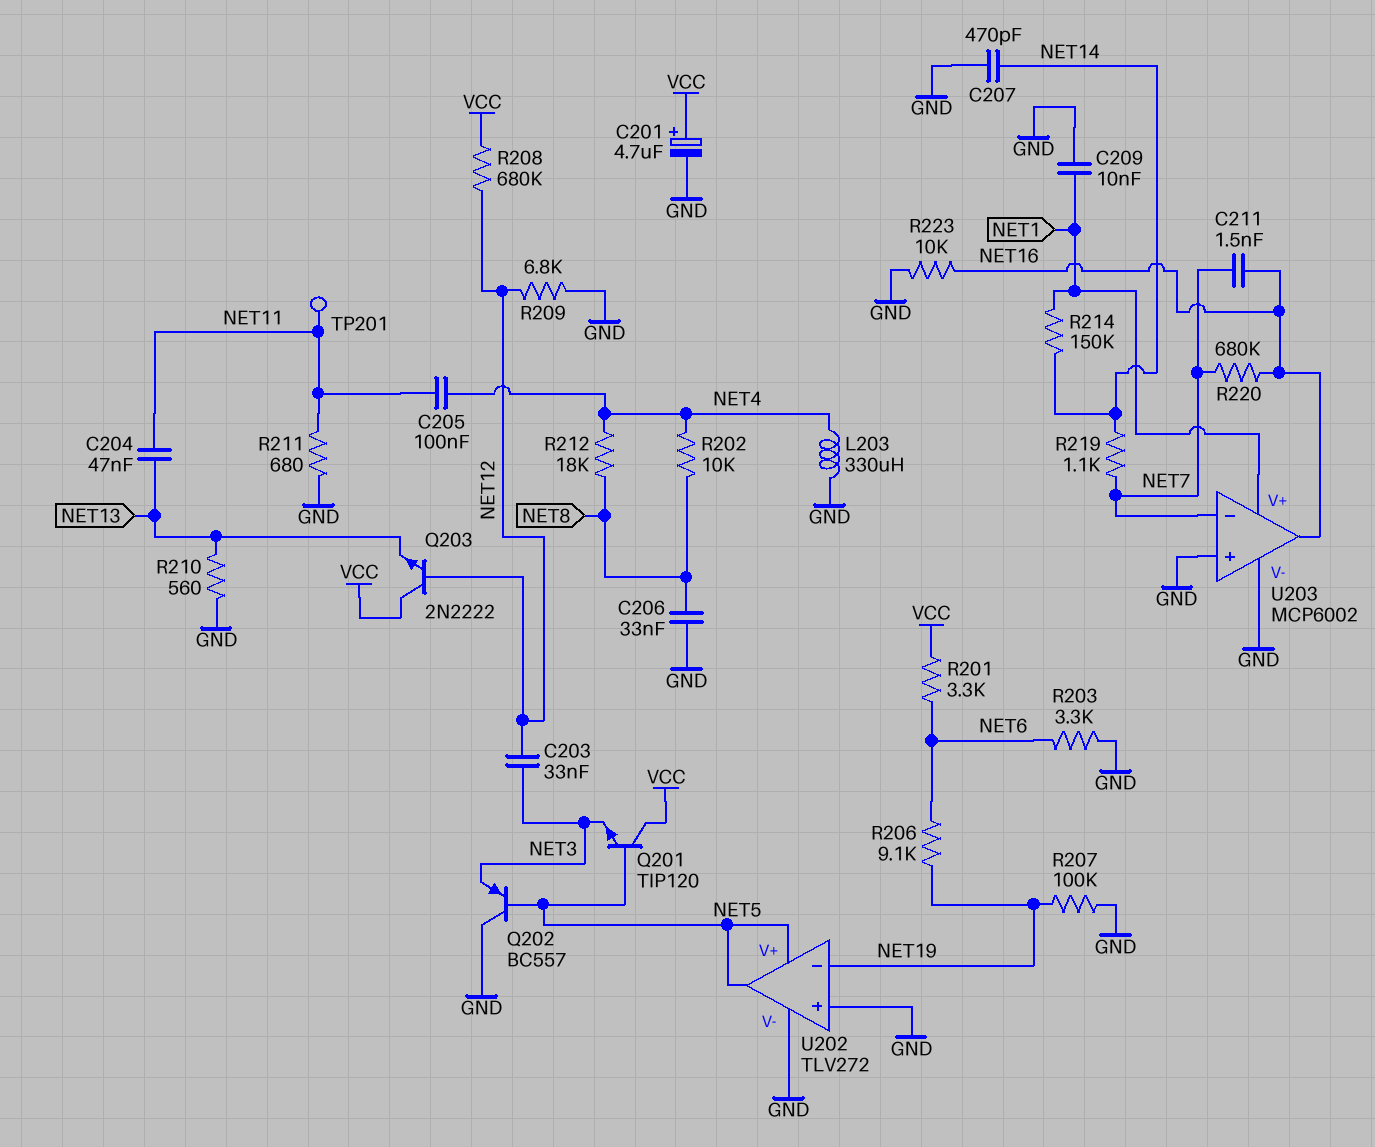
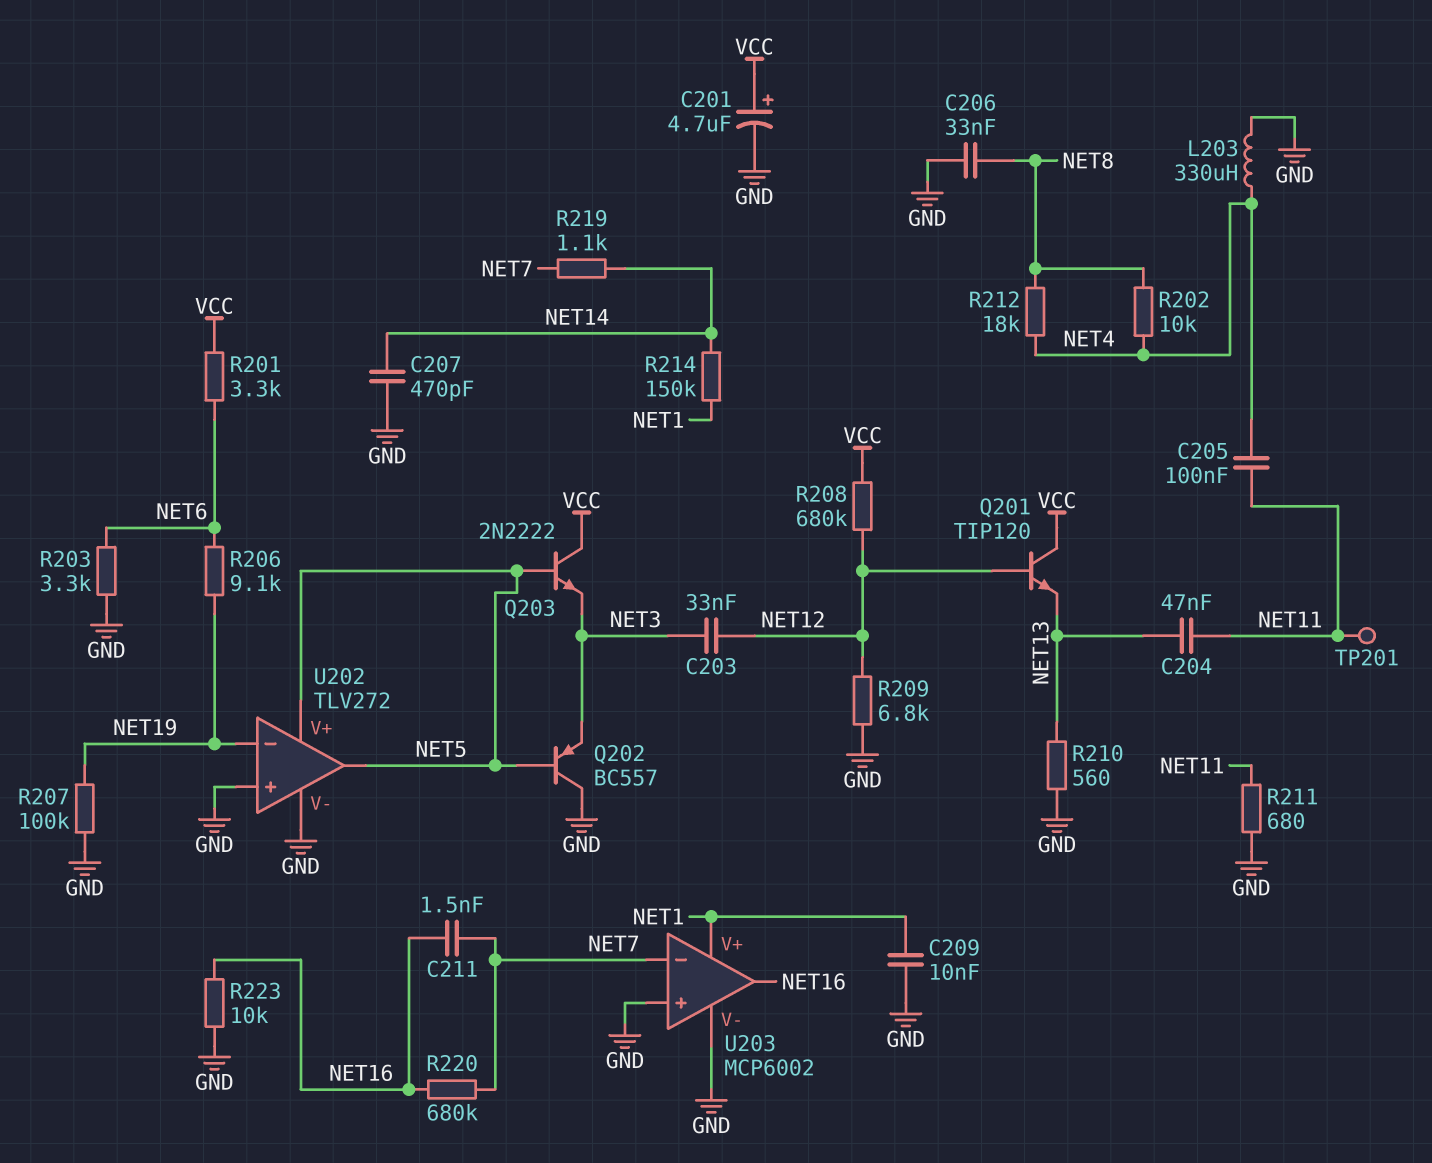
Q201: NPN TIP120 (B NET5, C VCC, E NET3) -> NPN TIP120 (B NET12, C VCC, E NET13)
Q203: NPN 2N2222 (B NET12, C VCC, E NET13) -> NPN 2N2222 (B NET5, C VCC, E NET3)

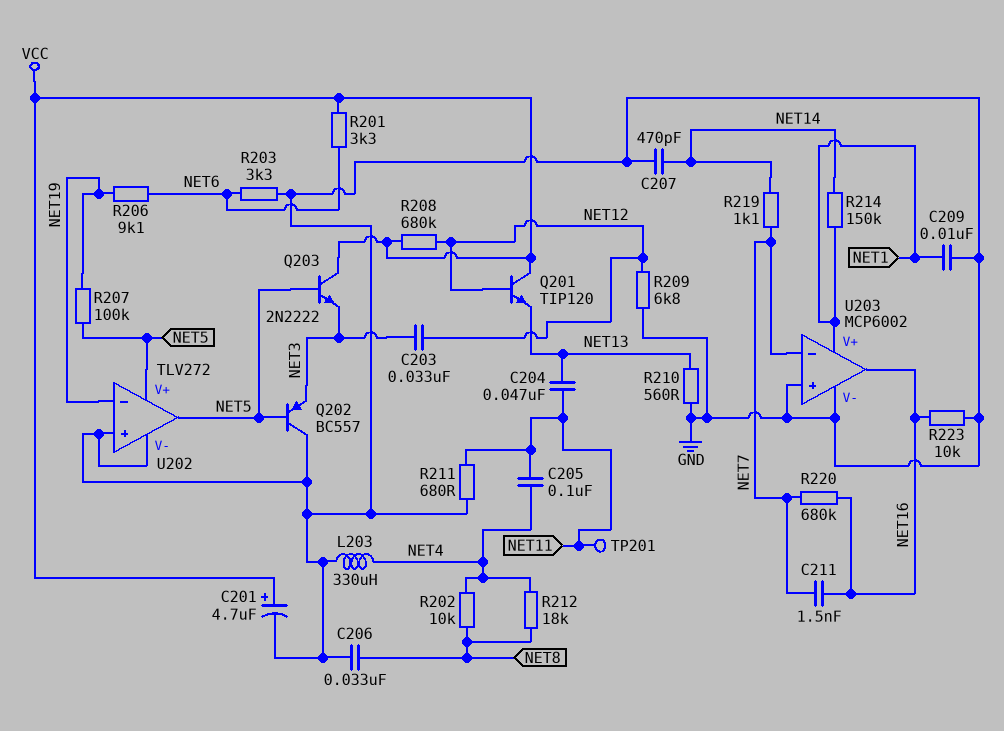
R207: 100k (GND, NET19) -> 100k (NET5, NET19)

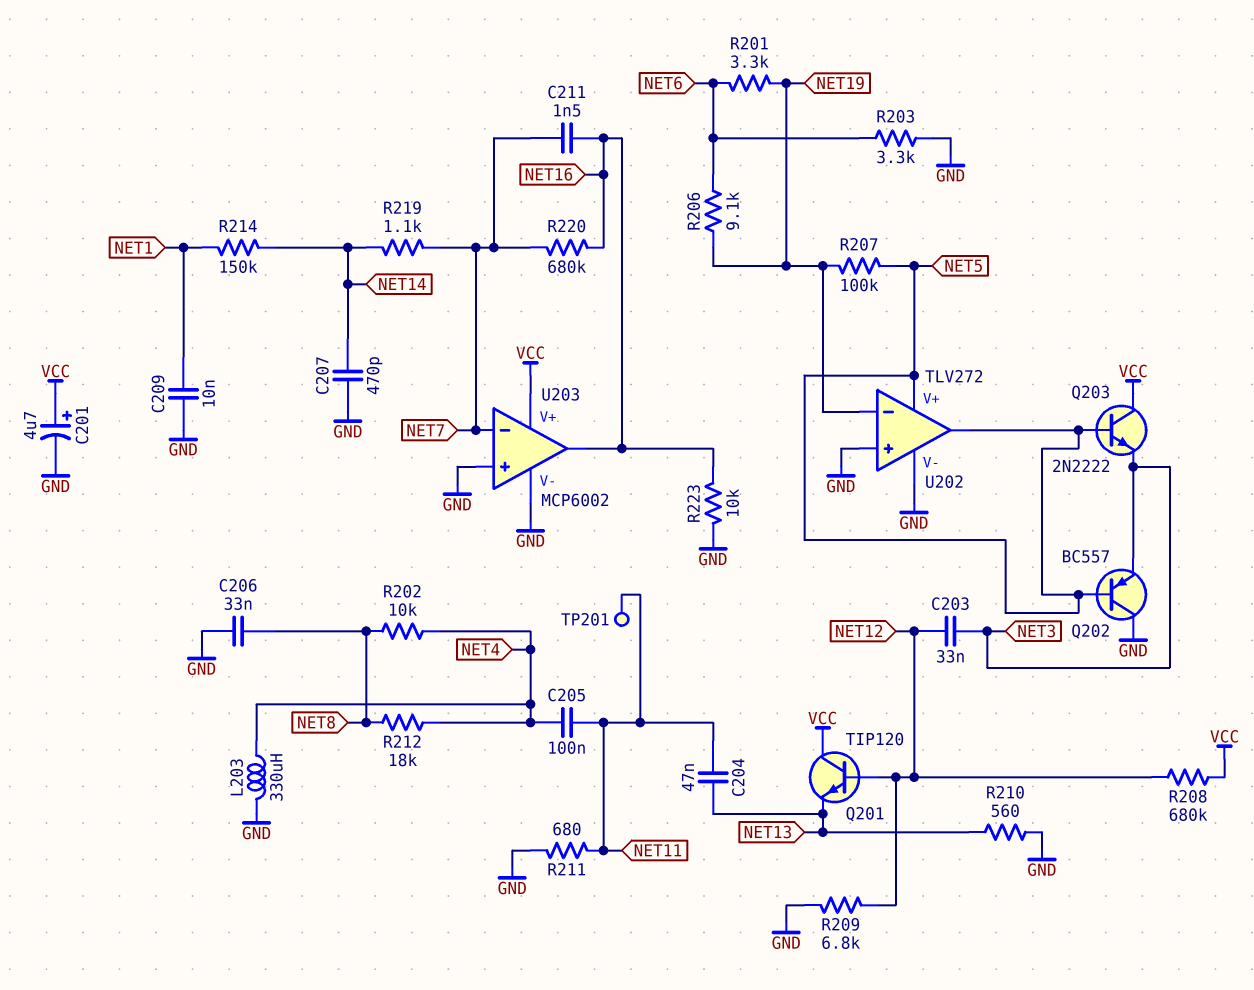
R201: 3.3k (NET6, VCC) -> 3.3k (NET6, NET19)
U203 pin V+: NET1 -> VCC

